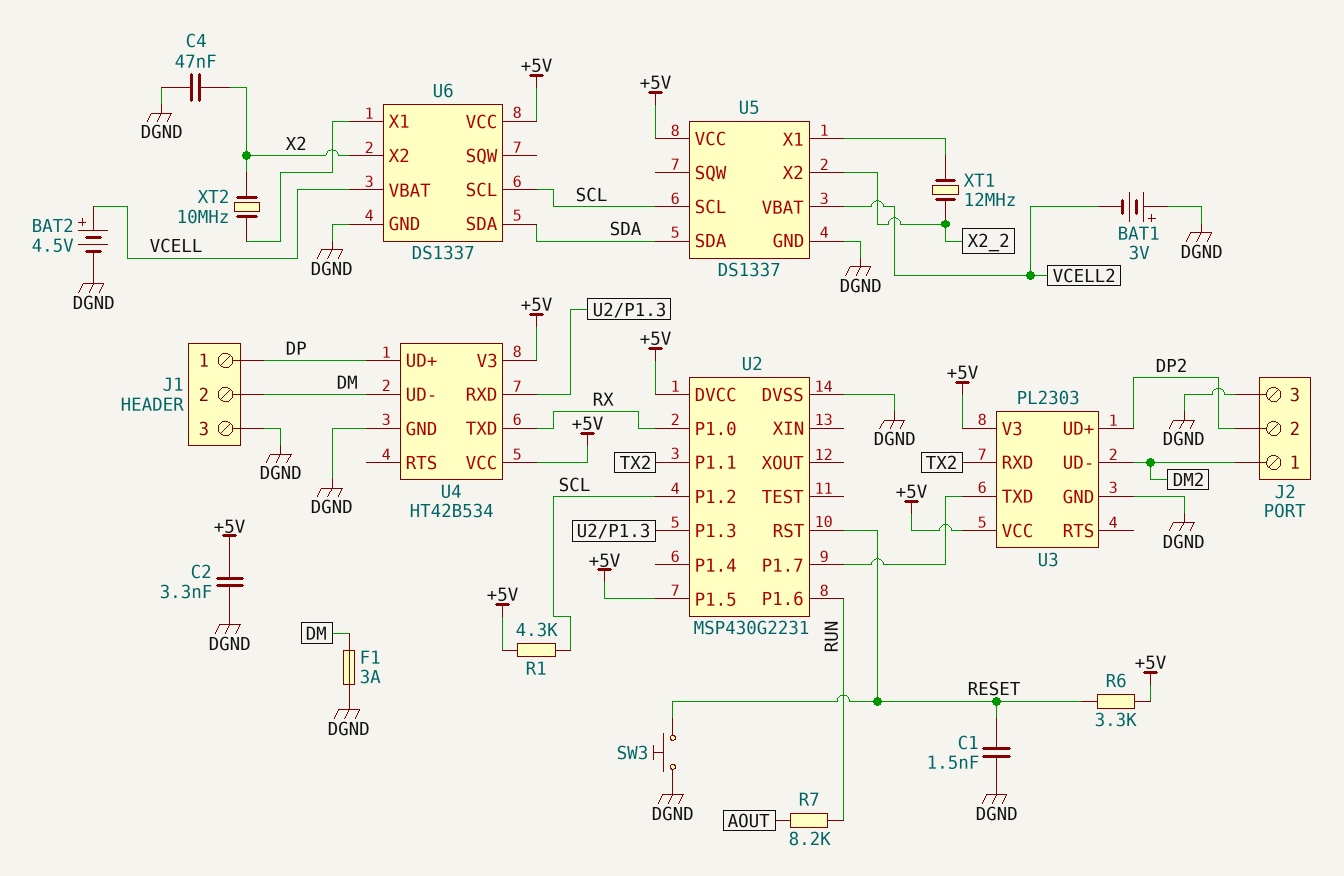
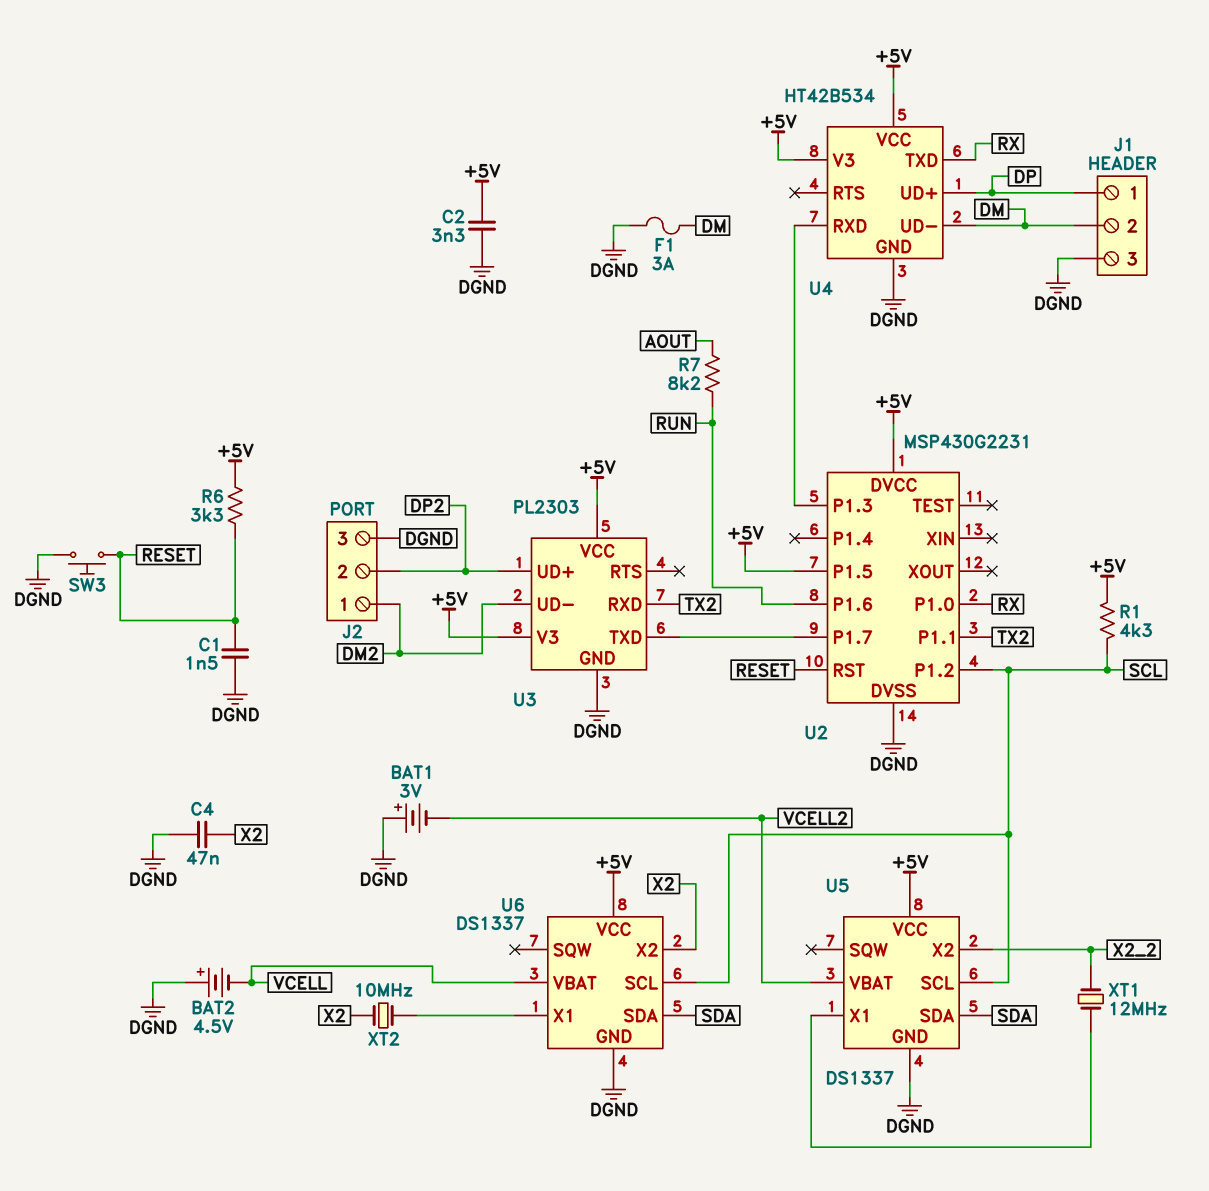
BAT2: 4.5V (plus VCELL, minus DGND) -> 4.5V (plus DGND, minus VCELL)

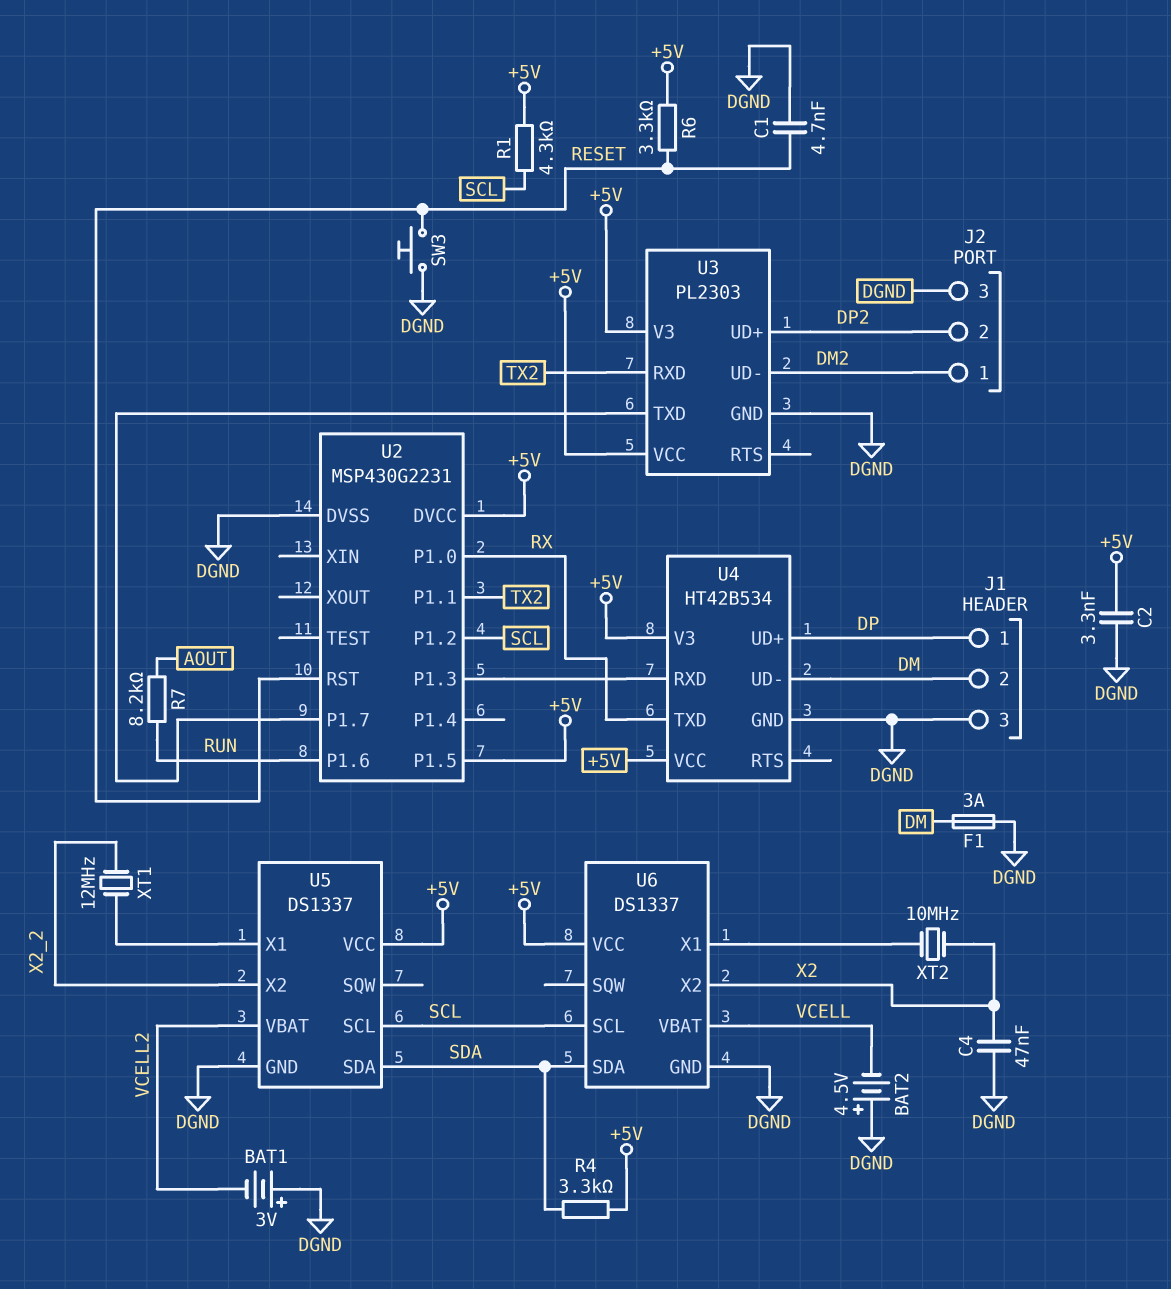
C1: 1.5nF (DGND, RESET) -> 4.7nF (DGND, RESET)
R4: none -> 3.3k (+5V, SDA)

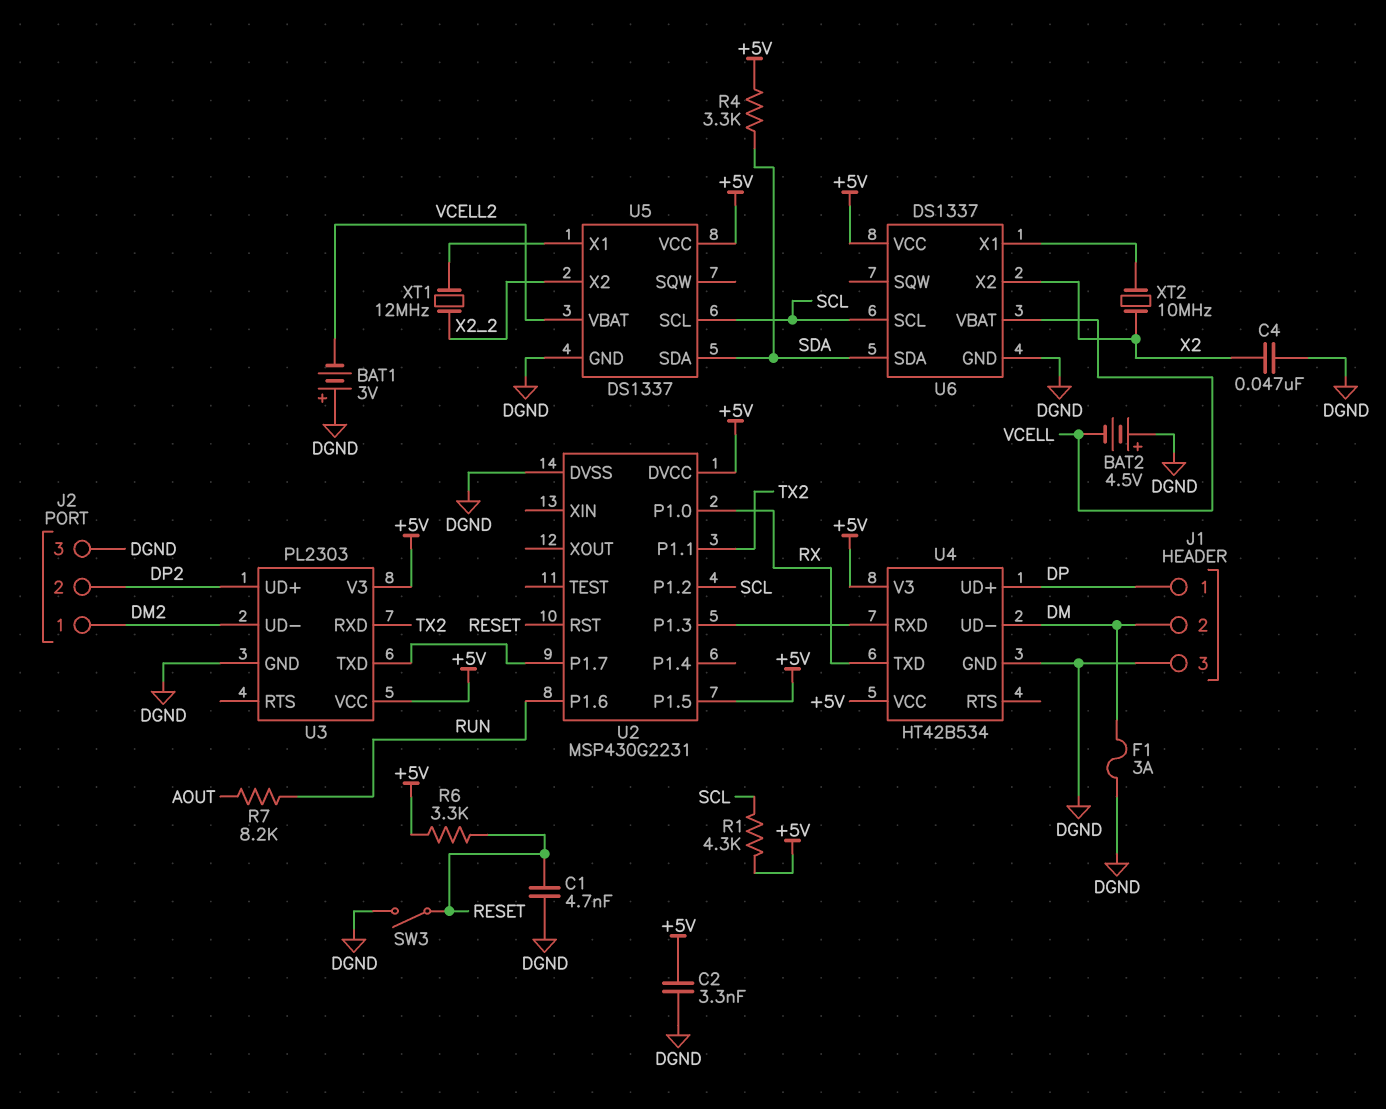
SW3: button (DGND, RESET) -> switch (DGND, RESET)

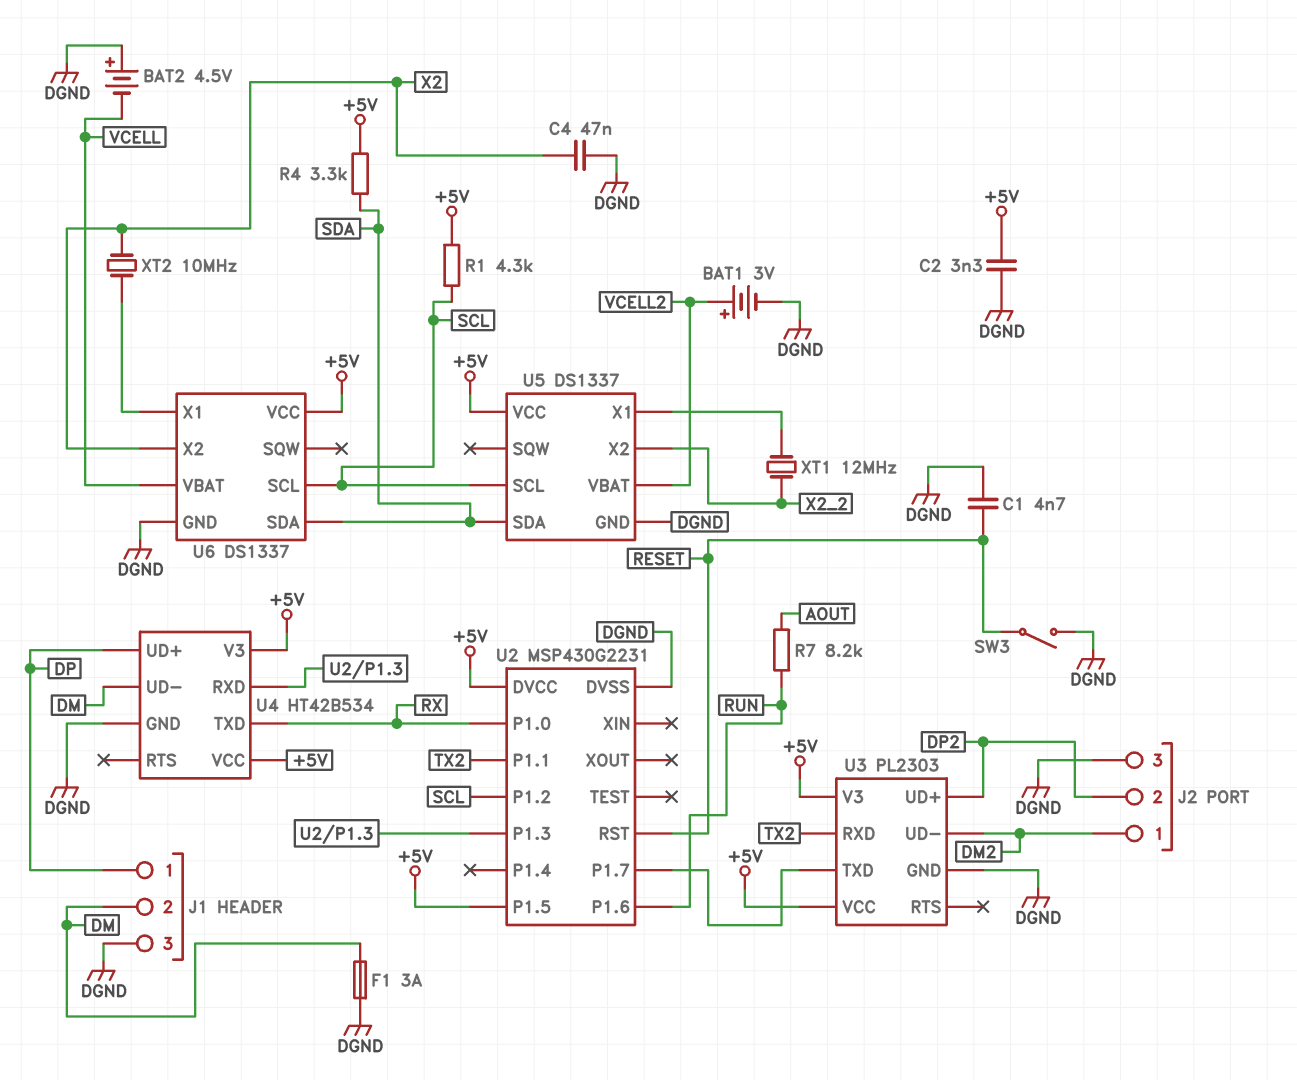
BAT1: 3V (plus DGND, minus VCELL2) -> 3V (plus VCELL2, minus DGND)
R6: 3.3k (+5V, RESET) -> none

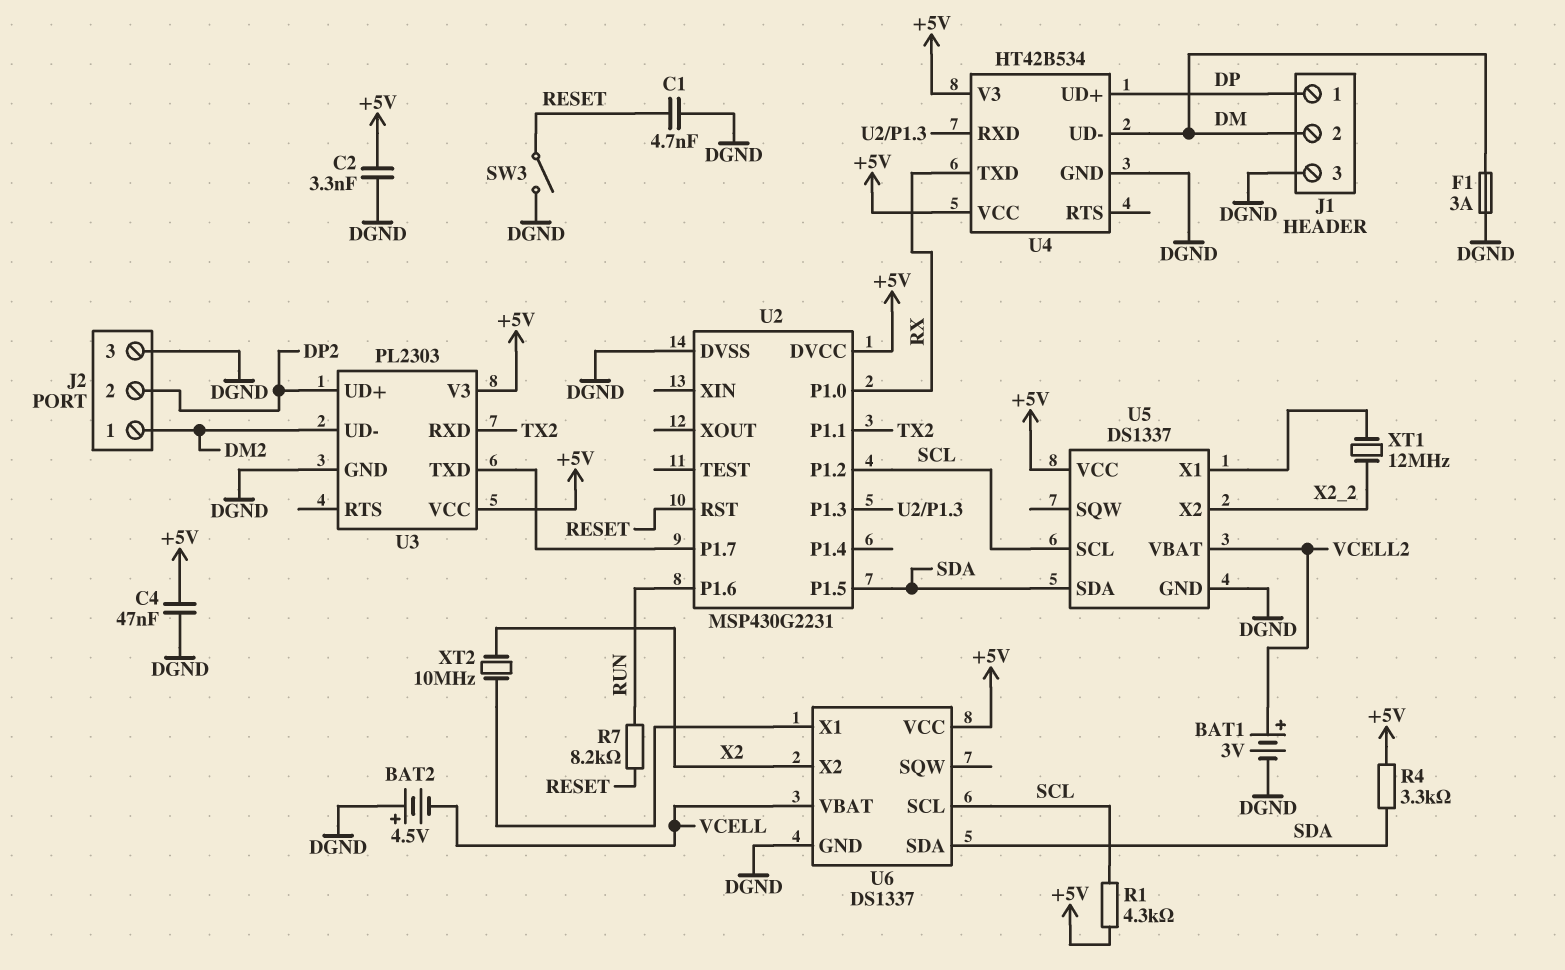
C4: 47nF (DGND, X2) -> 47nF (+5V, DGND)
R7: 8.2k (AOUT, RUN) -> 8.2k (RESET, RUN)
U2 pin P1.5: +5V -> SDA

